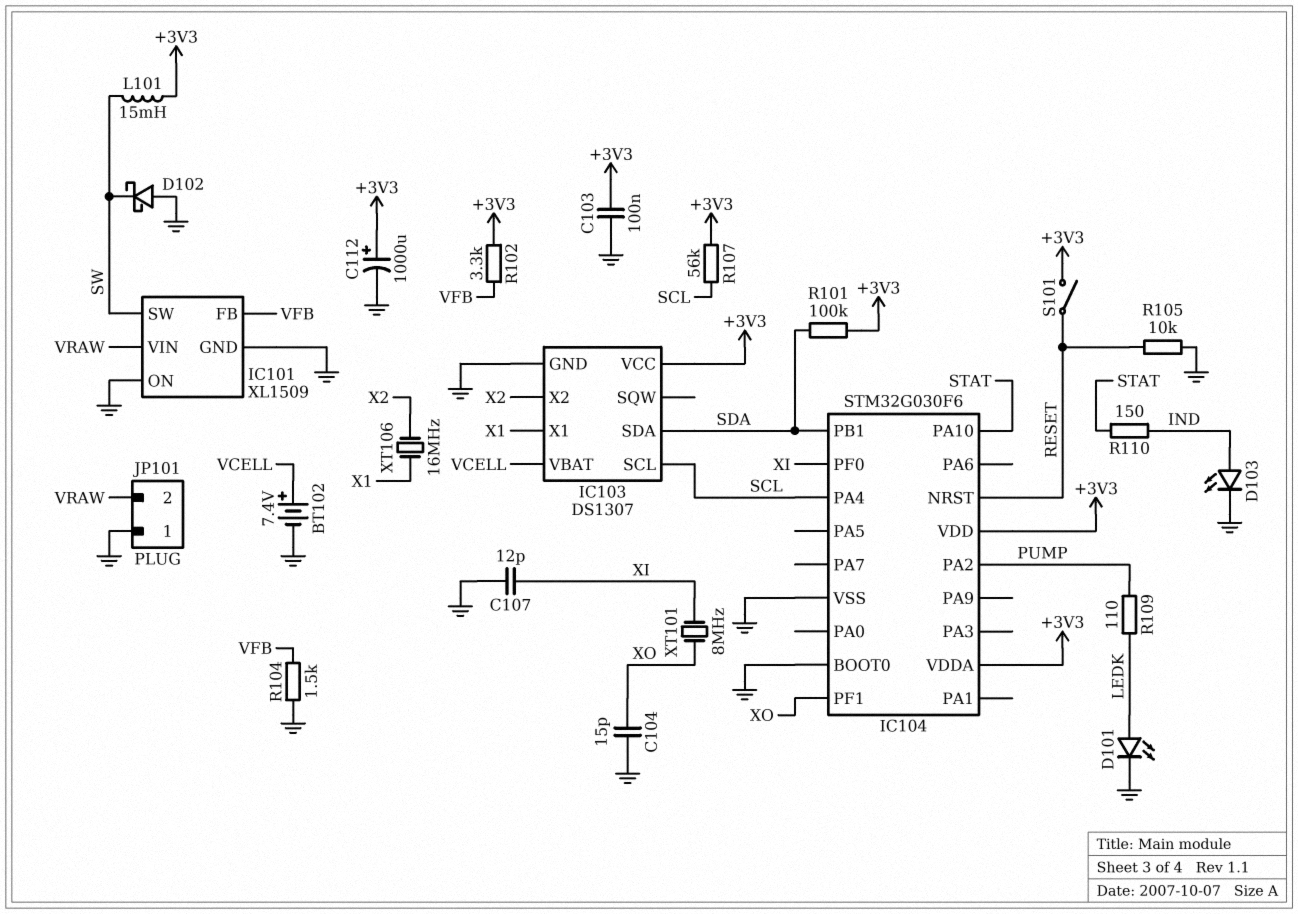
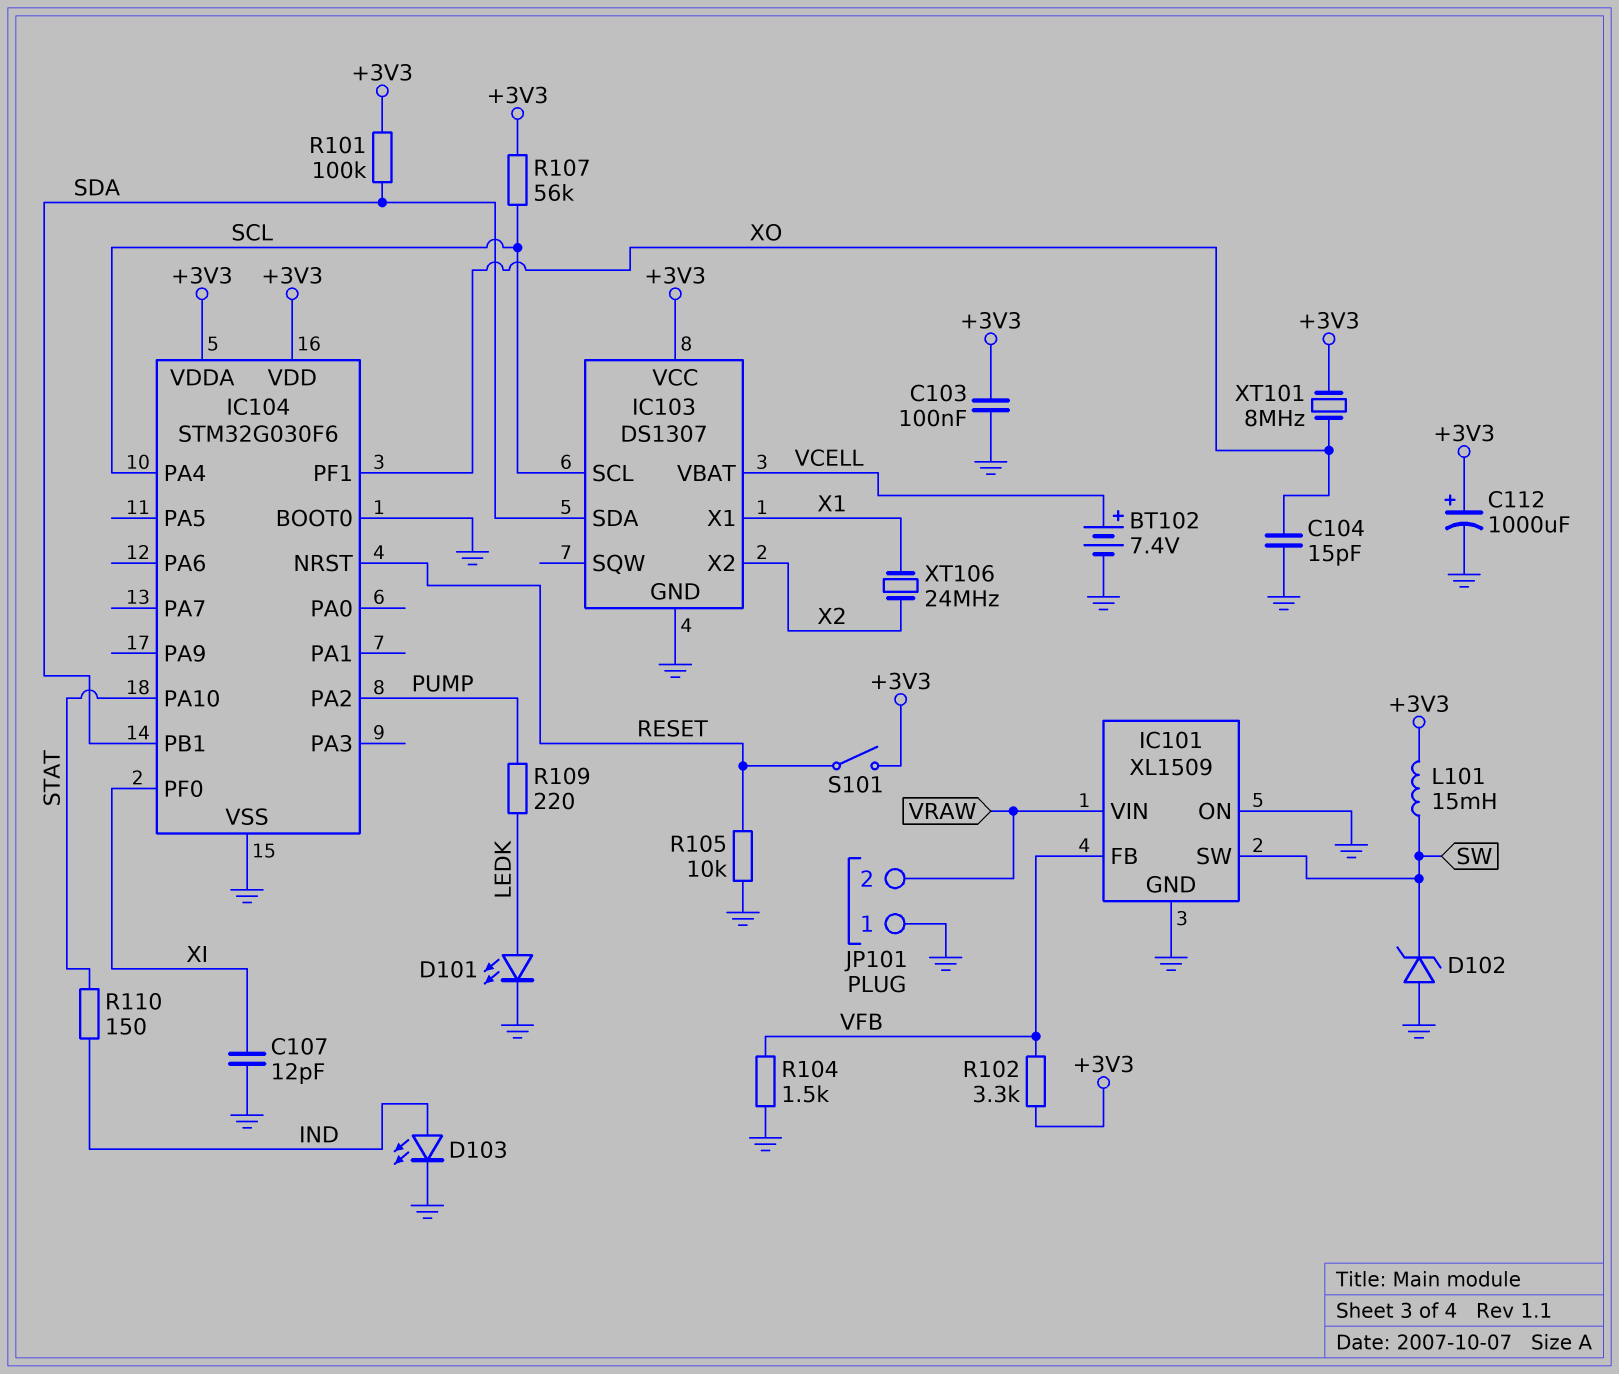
D102: schottky (A GND, K SW) -> zener (A GND, K SW)
R109: 110 (LEDK, PUMP) -> 220 (LEDK, PUMP)
XT101: 8MHz (XI, XO) -> 8MHz (+3V3, XO)
XT106: 16MHz (X1, X2) -> 24MHz (X1, X2)

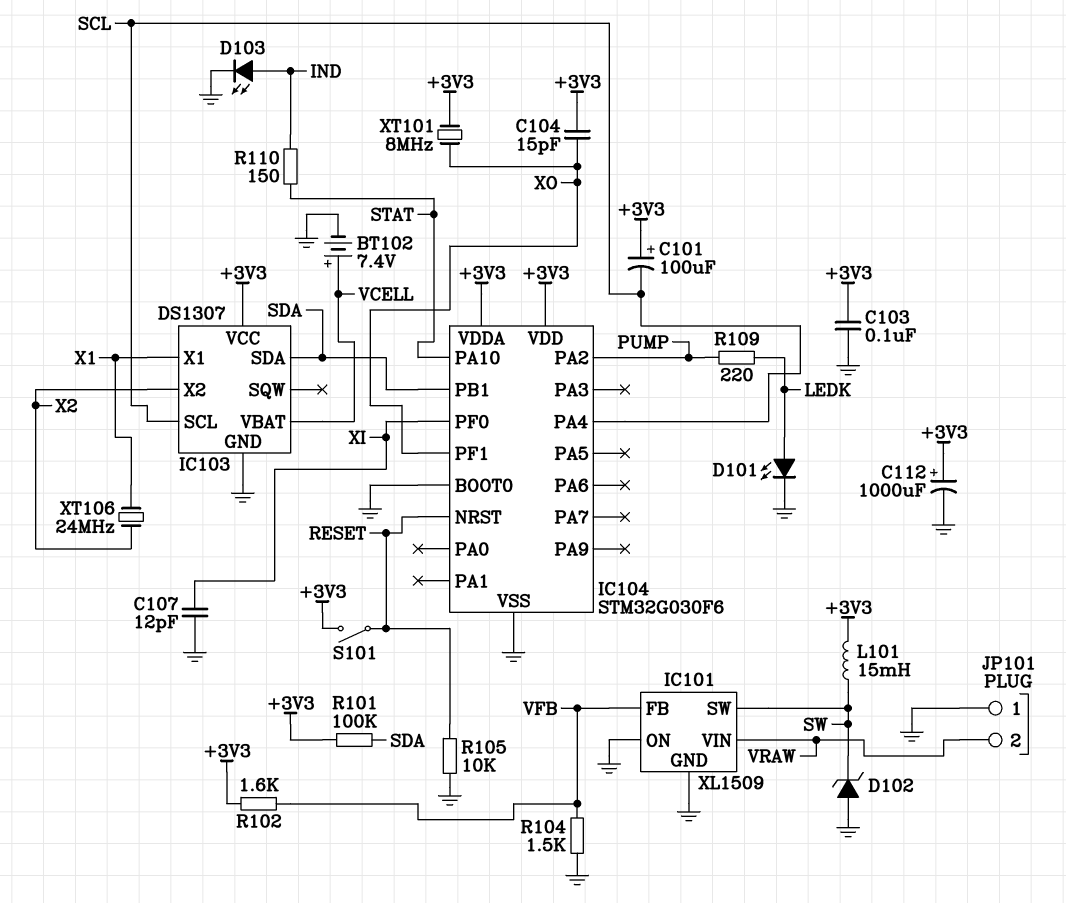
C101: none -> 100uF (plus +3V3, minus SCL)
C104: 15pF (GND, XO) -> 15pF (+3V3, XO)
R102: 3.3k (+3V3, VFB) -> 1.6k (+3V3, VFB)
R107: 56k (+3V3, SCL) -> none

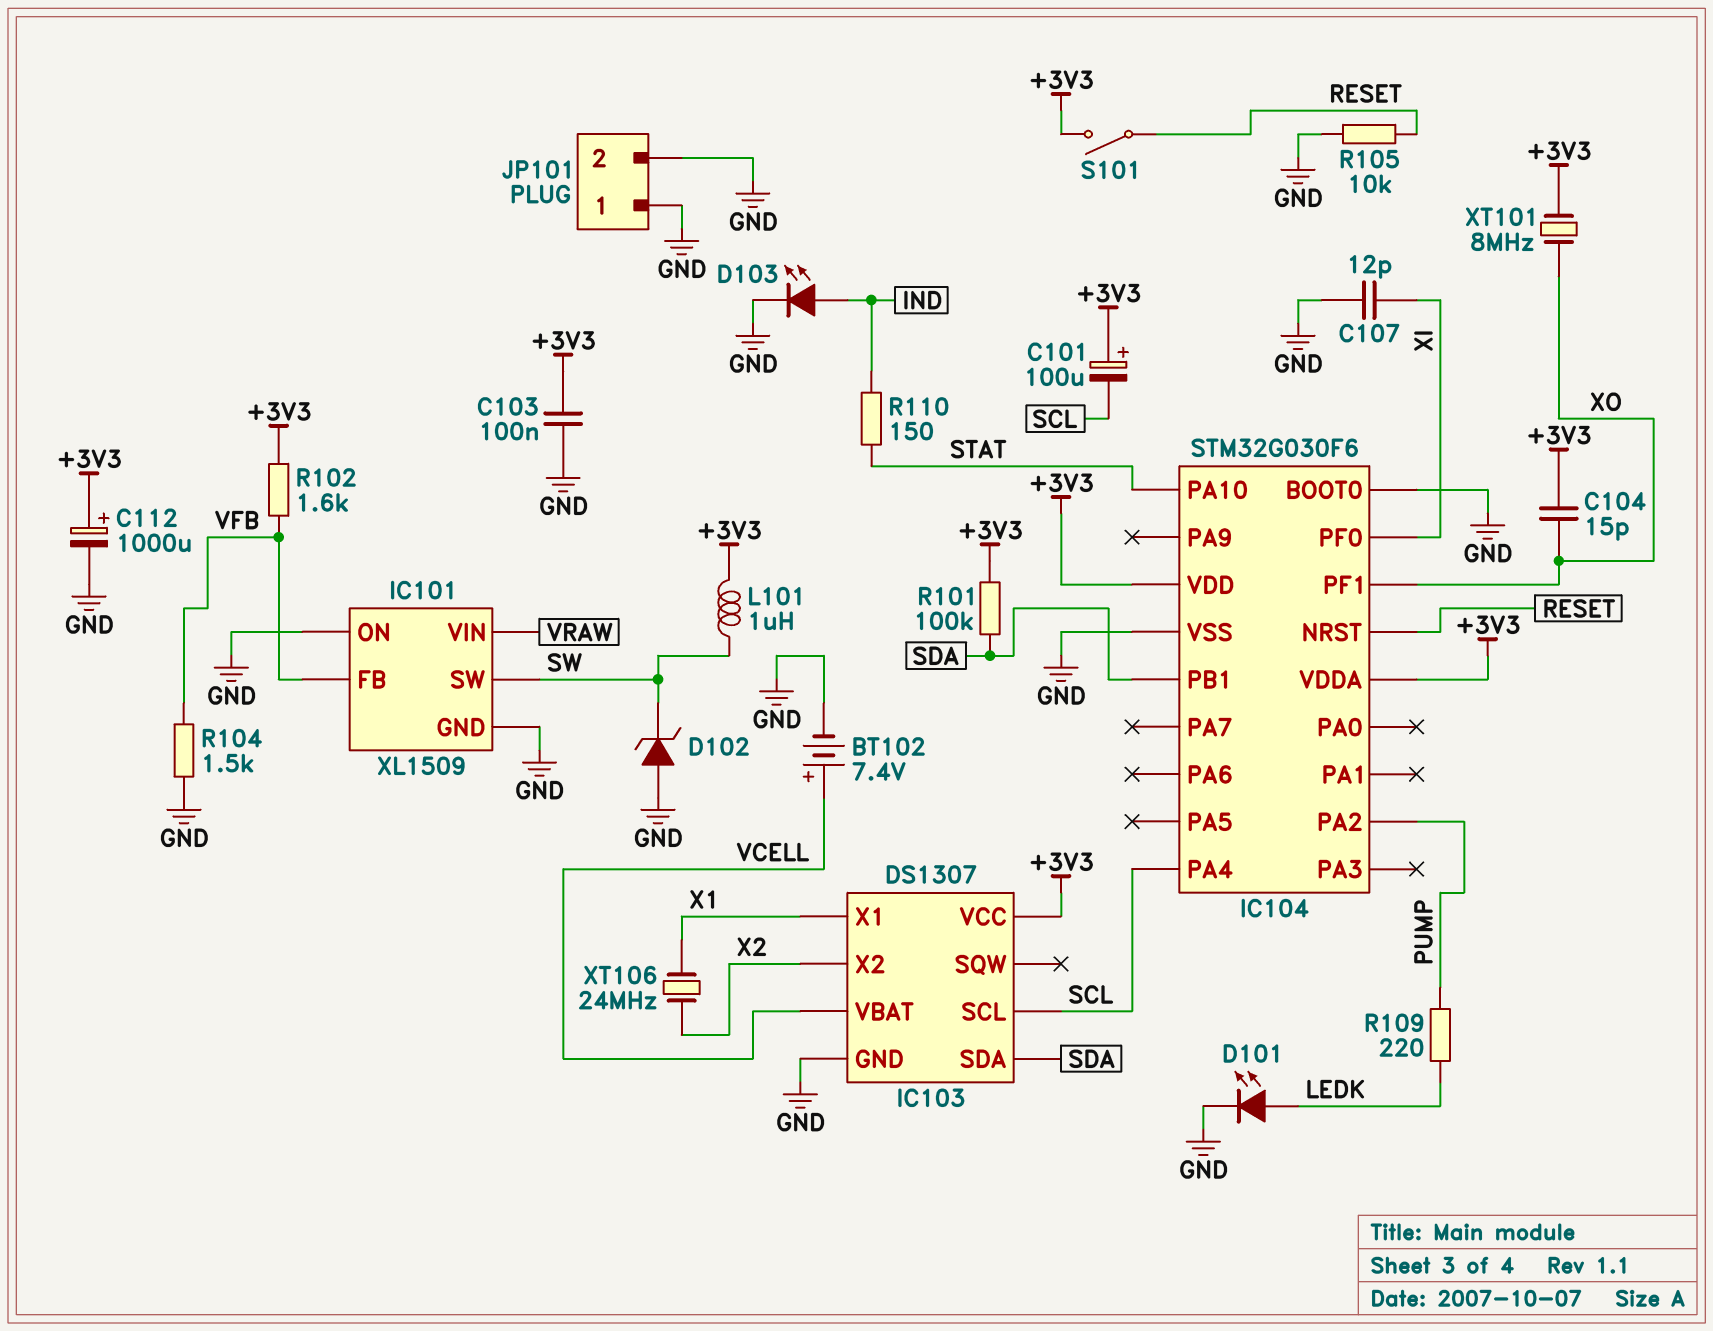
JP101 pin 2: VRAW -> GND
L101: 15mH (+3V3, SW) -> 1uH (+3V3, SW)

